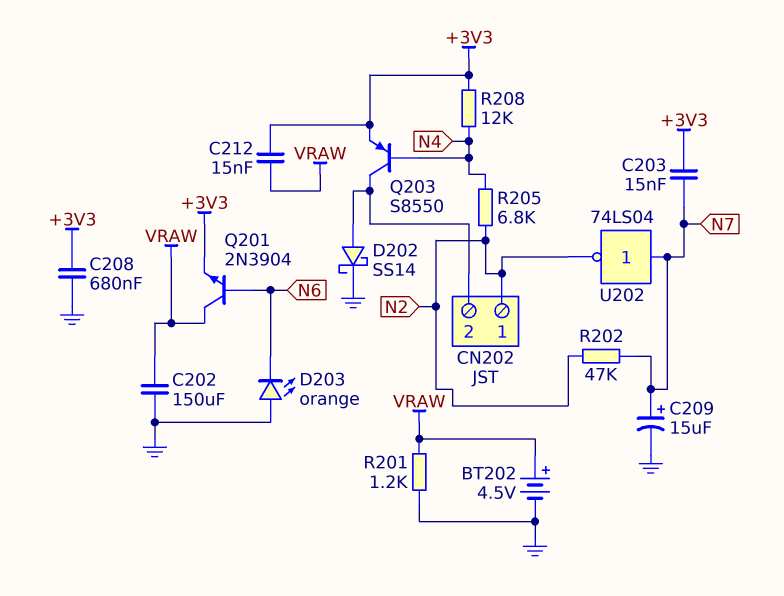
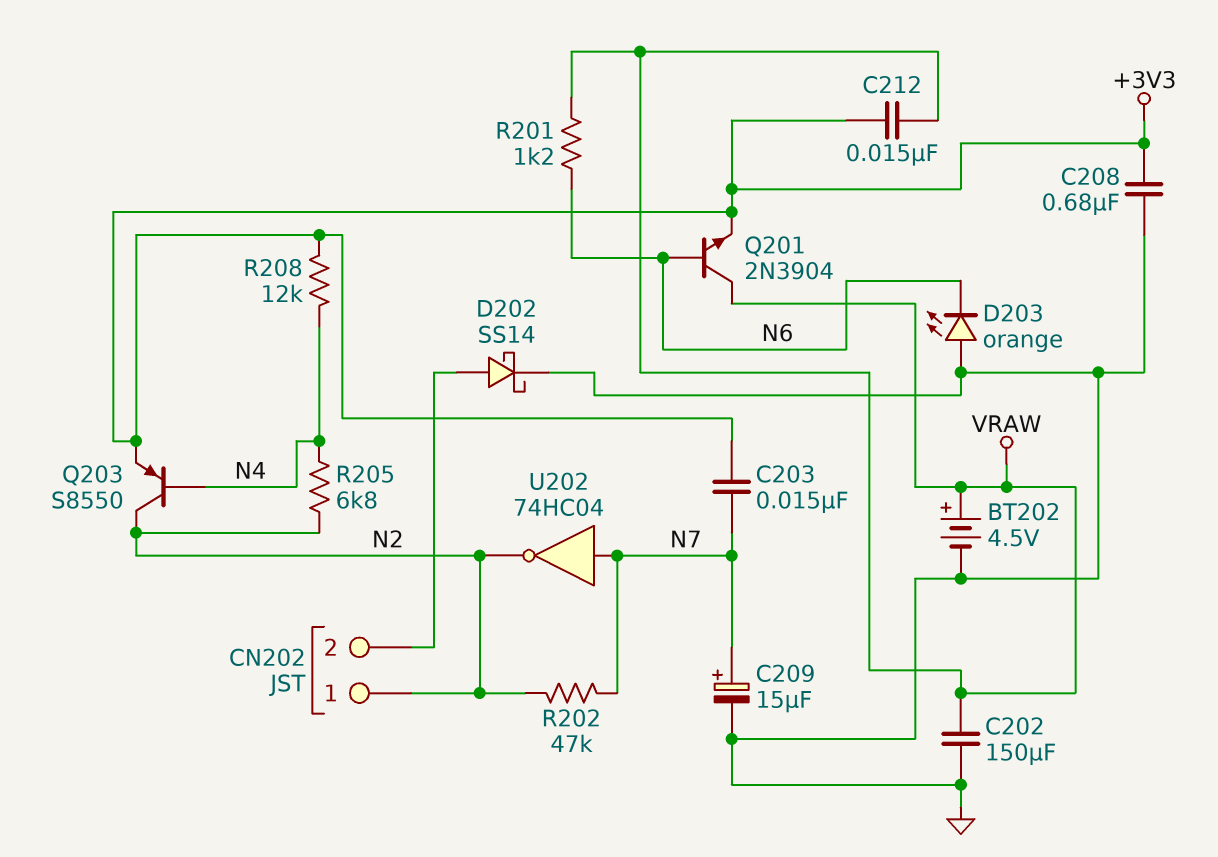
Q203: PNP S8550 (B N4, C CN202/2, E +3V3) -> PNP S8550 (B N4, C N2, E +3V3)
R201: 1.2k (GND, VRAW) -> 1.2k (N6, VRAW)
U202: NOT 74LS04 (in N7, out N2) -> NOT 74HC04 (in N7, out N2)

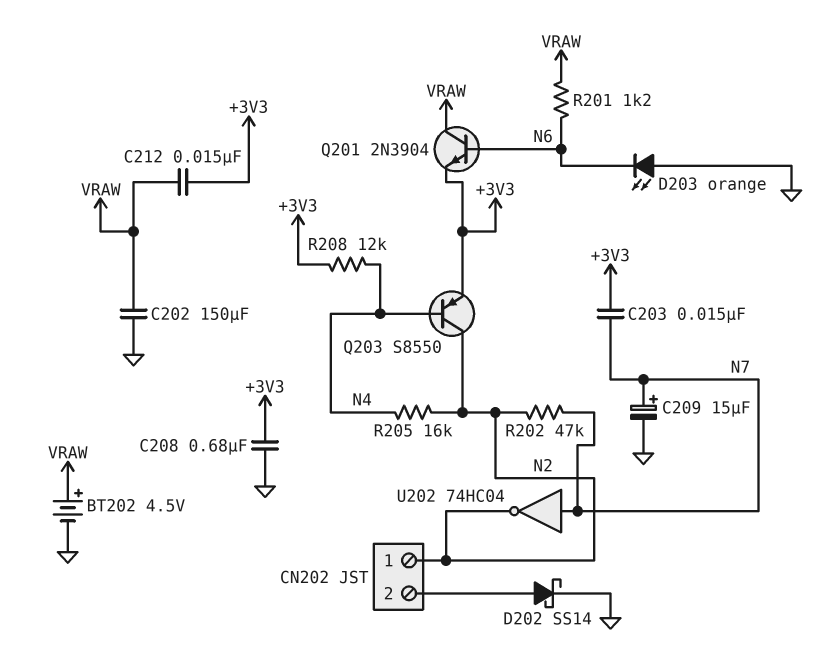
R205: 6.8k (N2, N4) -> 16k (N2, N4)

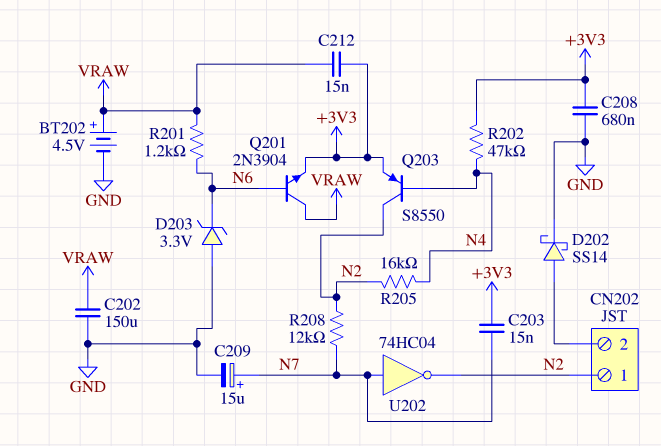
D203: LED orange (A GND, K N6) -> zener 3.3V (A GND, K N6)
R202: 47k (N2, N7) -> 47k (+3V3, N4)
R208: 12k (+3V3, N4) -> 12k (N2, N7)

